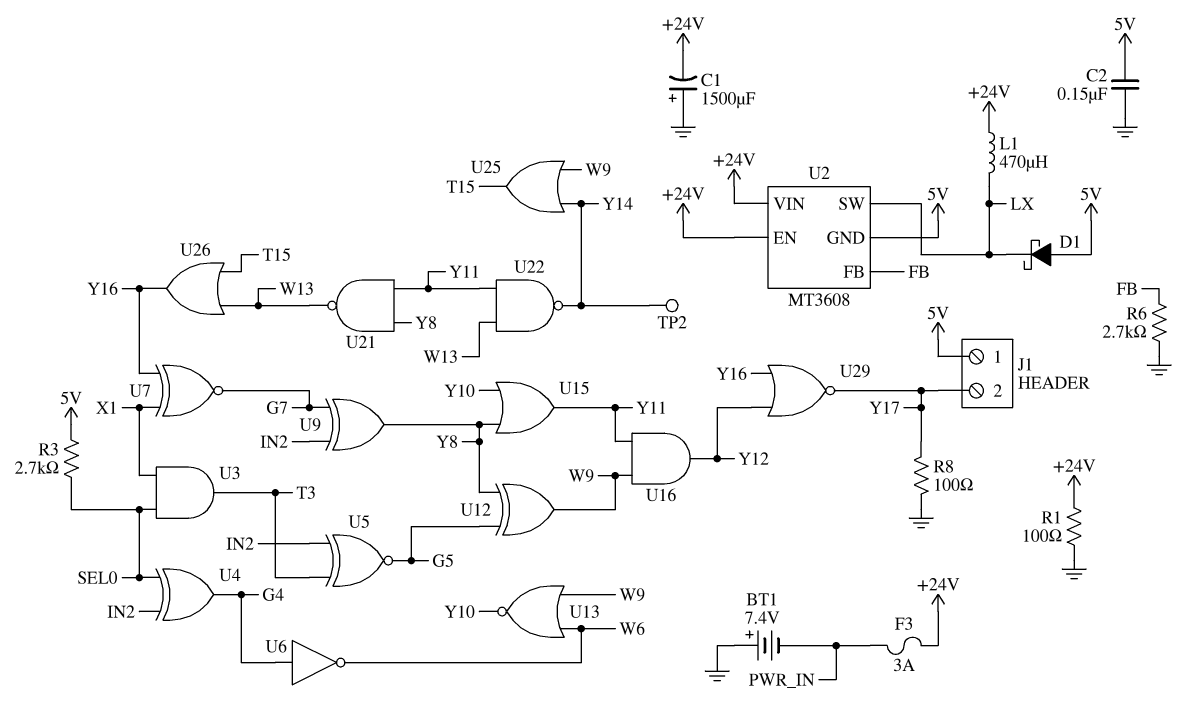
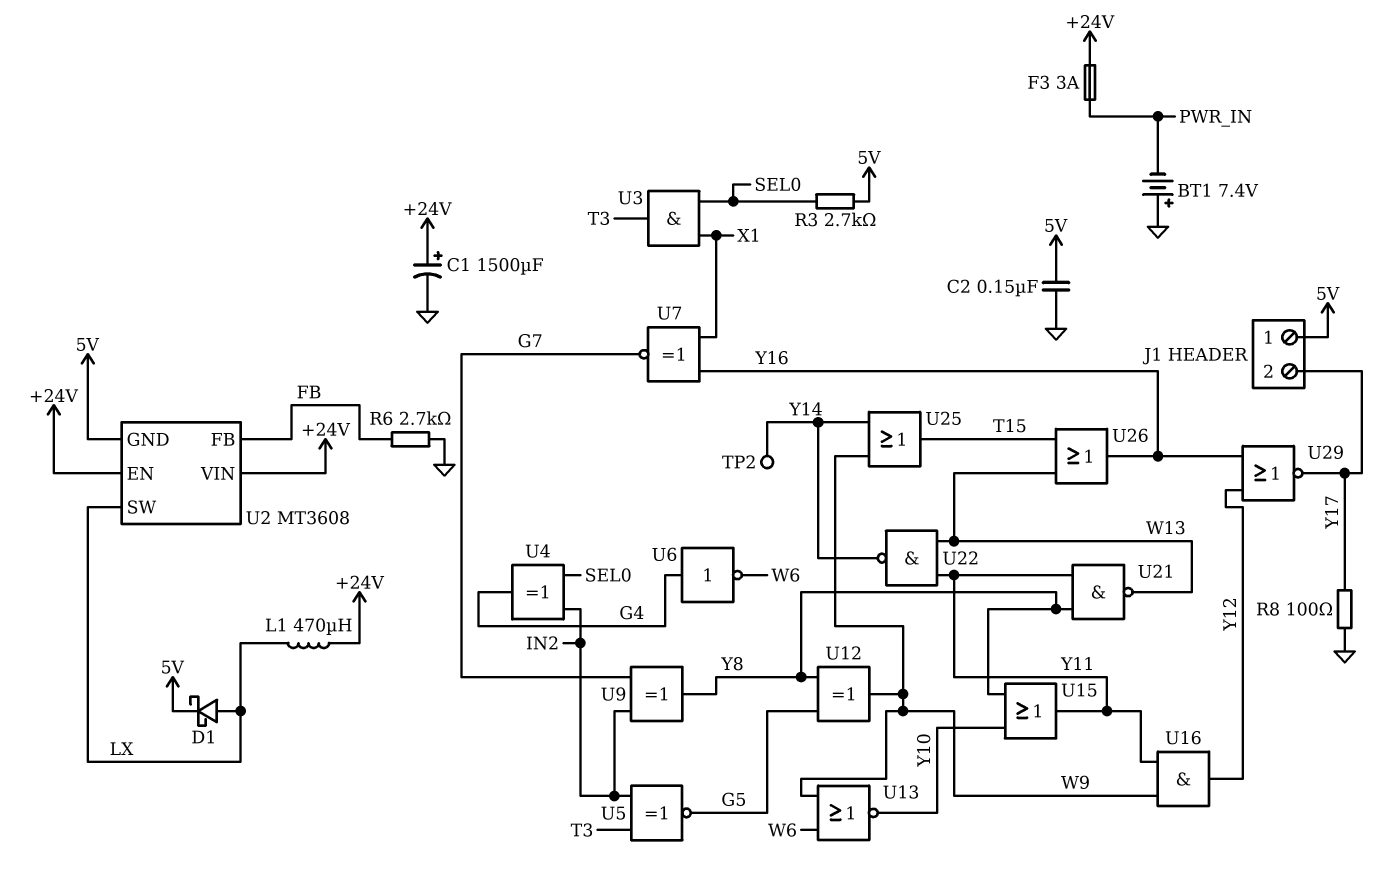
C1: 1500uF (plus GND, minus +24V) -> 1500uF (plus +24V, minus GND)
D1: schottky (A 5V, K LX) -> schottky (A LX, K 5V)
R1: 100 (+24V, GND) -> none

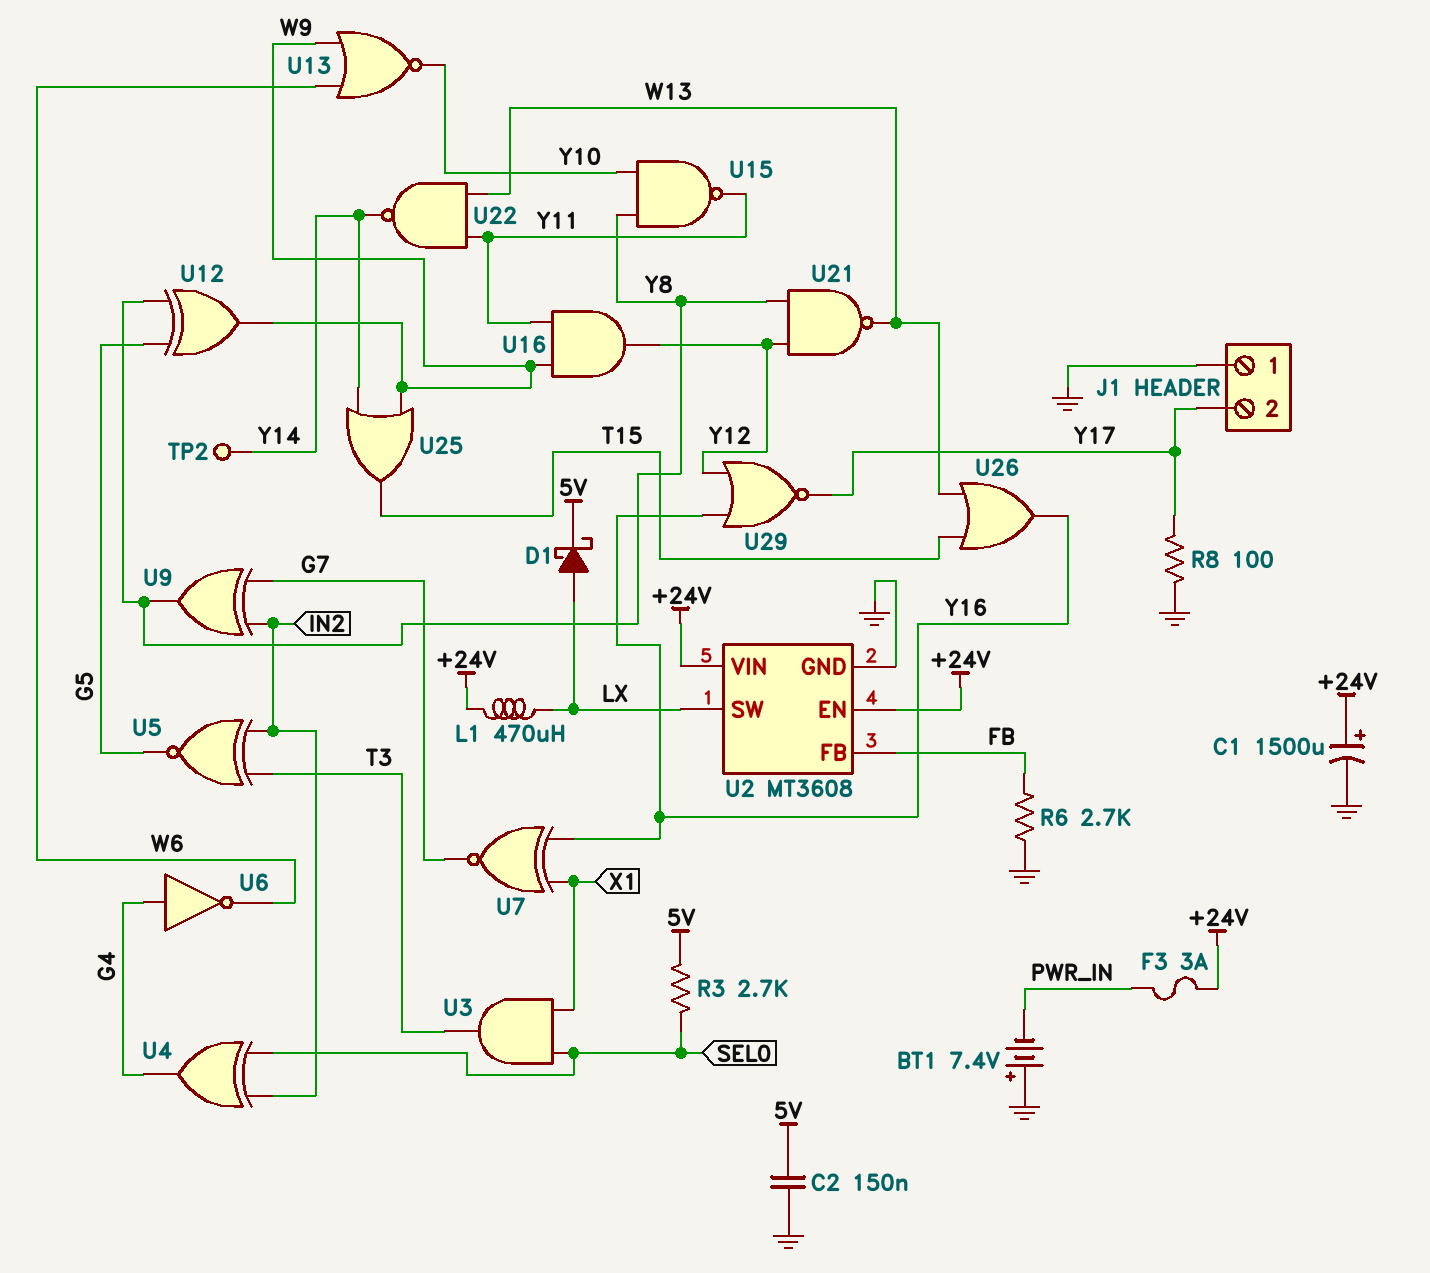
J1 pin 1: 5V -> GND
U2 pin GND: 5V -> GND
U15: OR (in Y8, in Y10, out Y11) -> NAND (in Y8, in Y10, out Y11)
U21: NAND (in Y8, in Y11, out W13) -> NAND (in Y8, in Y12, out W13)

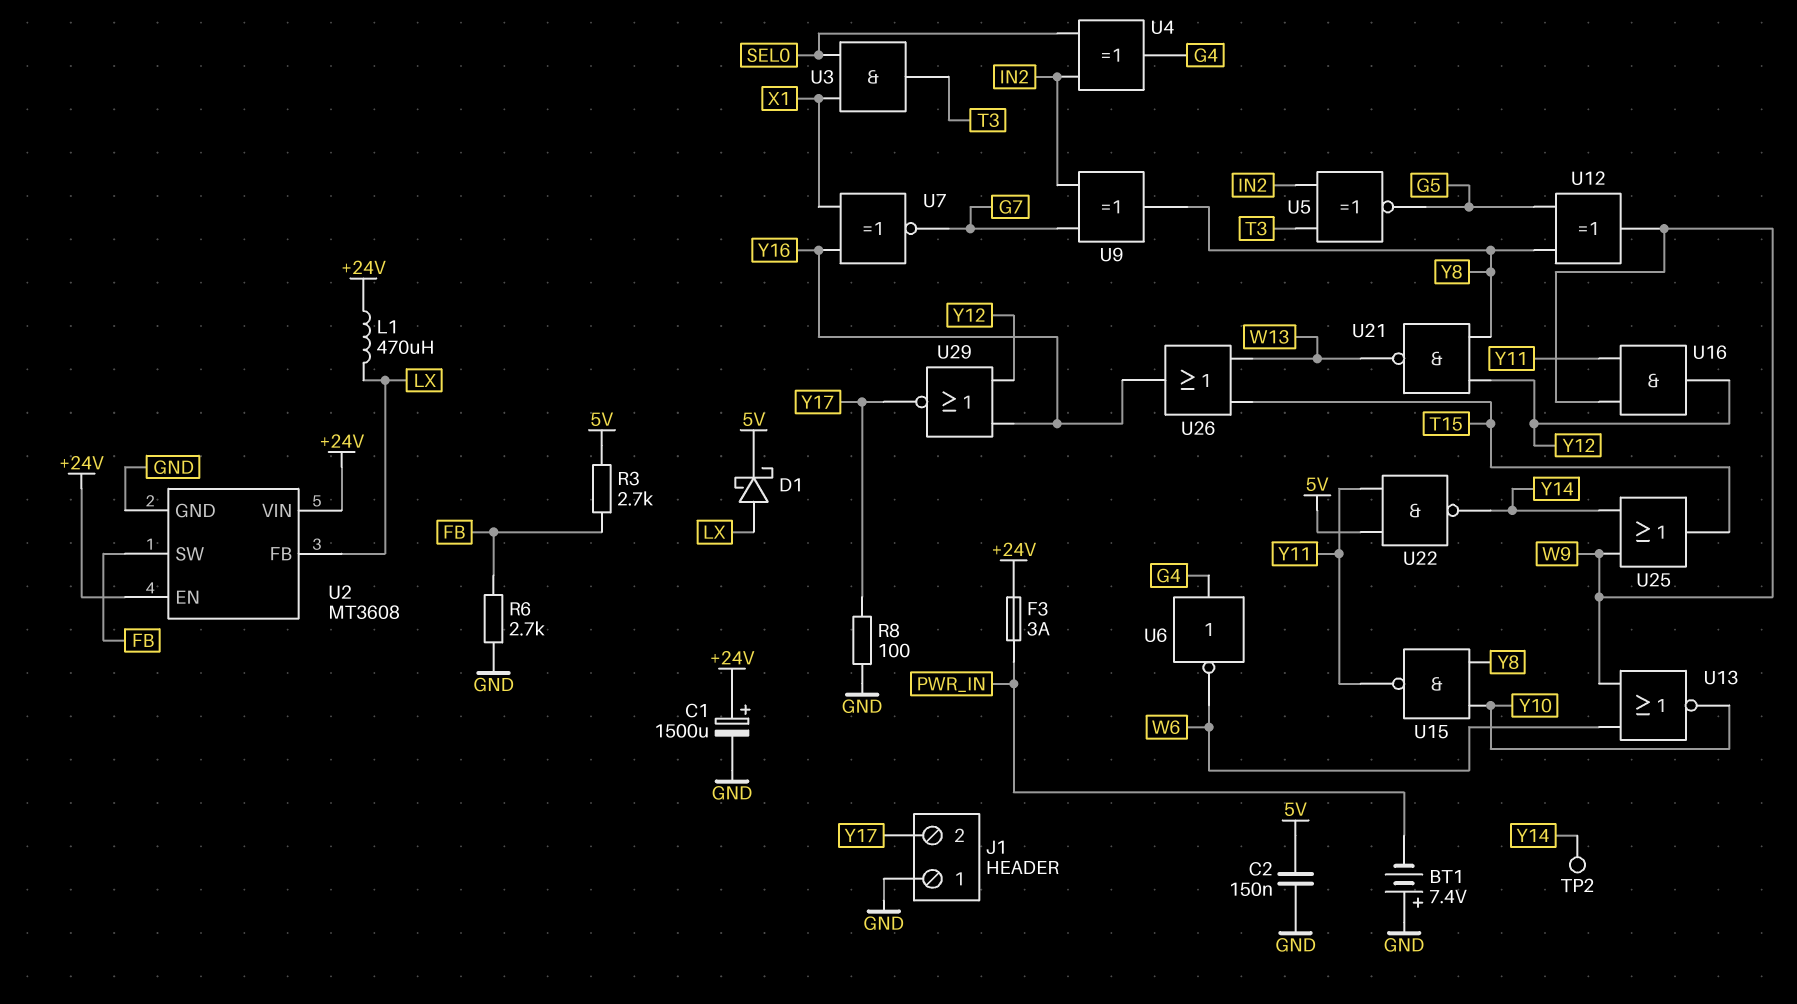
R3: 2.7k (5V, SEL0) -> 2.7k (5V, FB)
U2 pin FB: FB -> LX
U2 pin SW: LX -> FB
U22: NAND (in W13, in Y11, out Y14) -> NAND (in 5V, in Y11, out Y14)

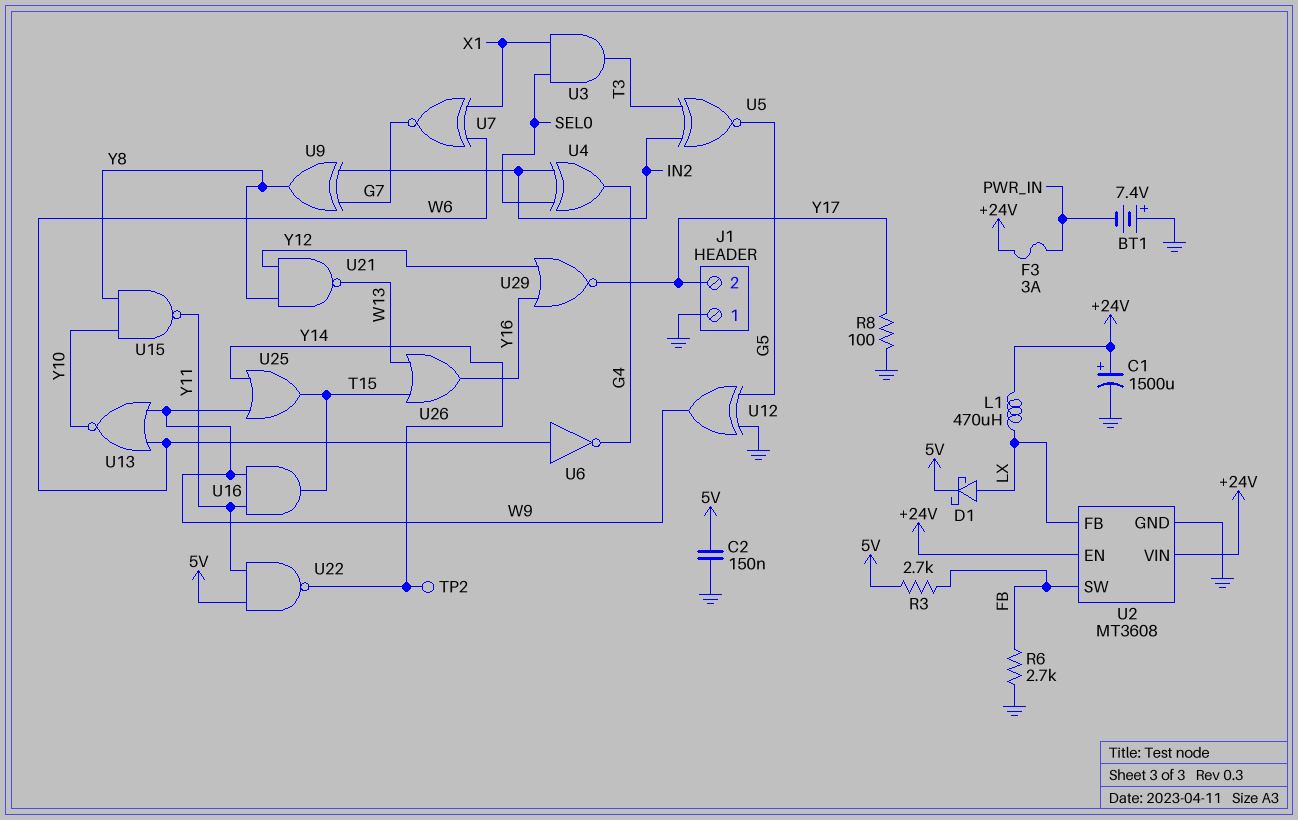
U6: NOT (in G4, out W6) -> NOT (in W6, out G4)
U7: XNOR (in X1, in Y16, out G7) -> XNOR (in W6, in X1, out G7)
U12: XOR (in G5, in Y8, out W9) -> XOR (in G5, in GND, out W9)
U16: AND (in W9, in Y11, out Y12) -> AND (in W9, in Y11, out T15)

